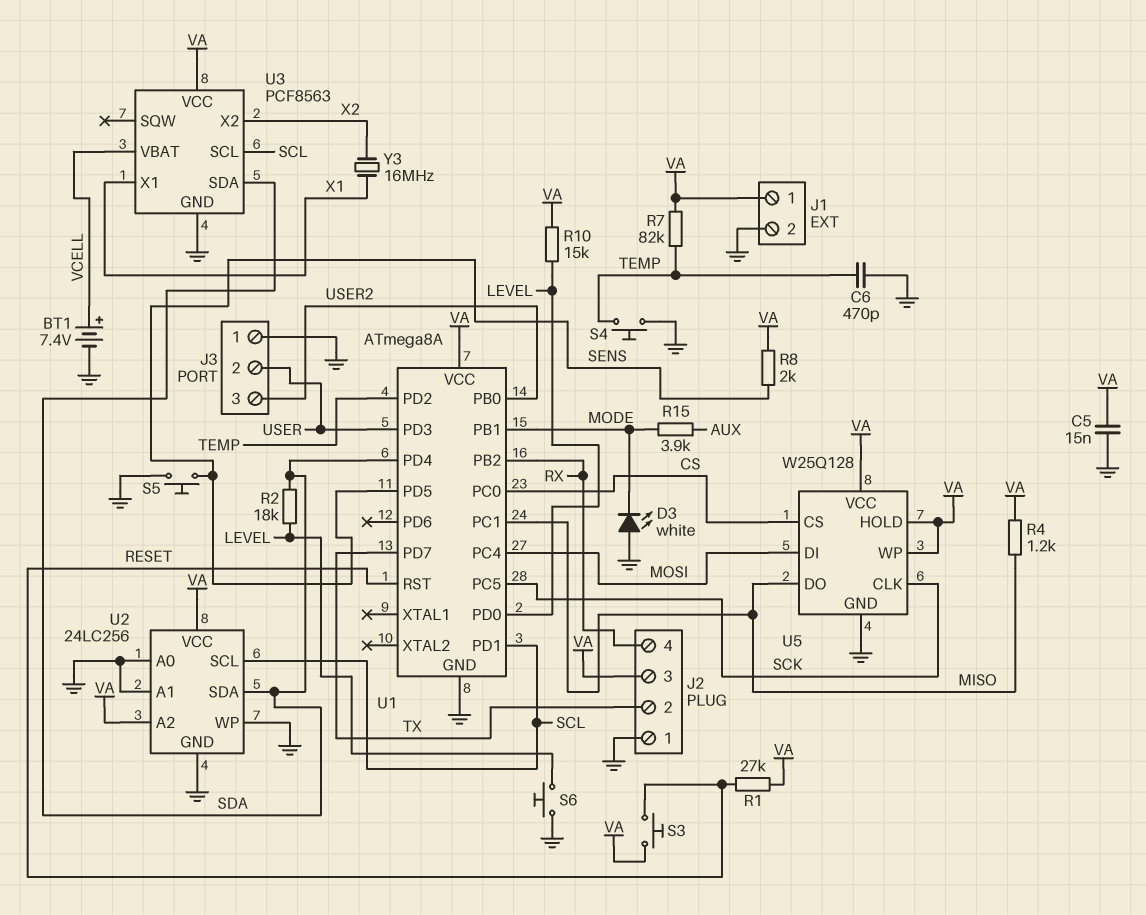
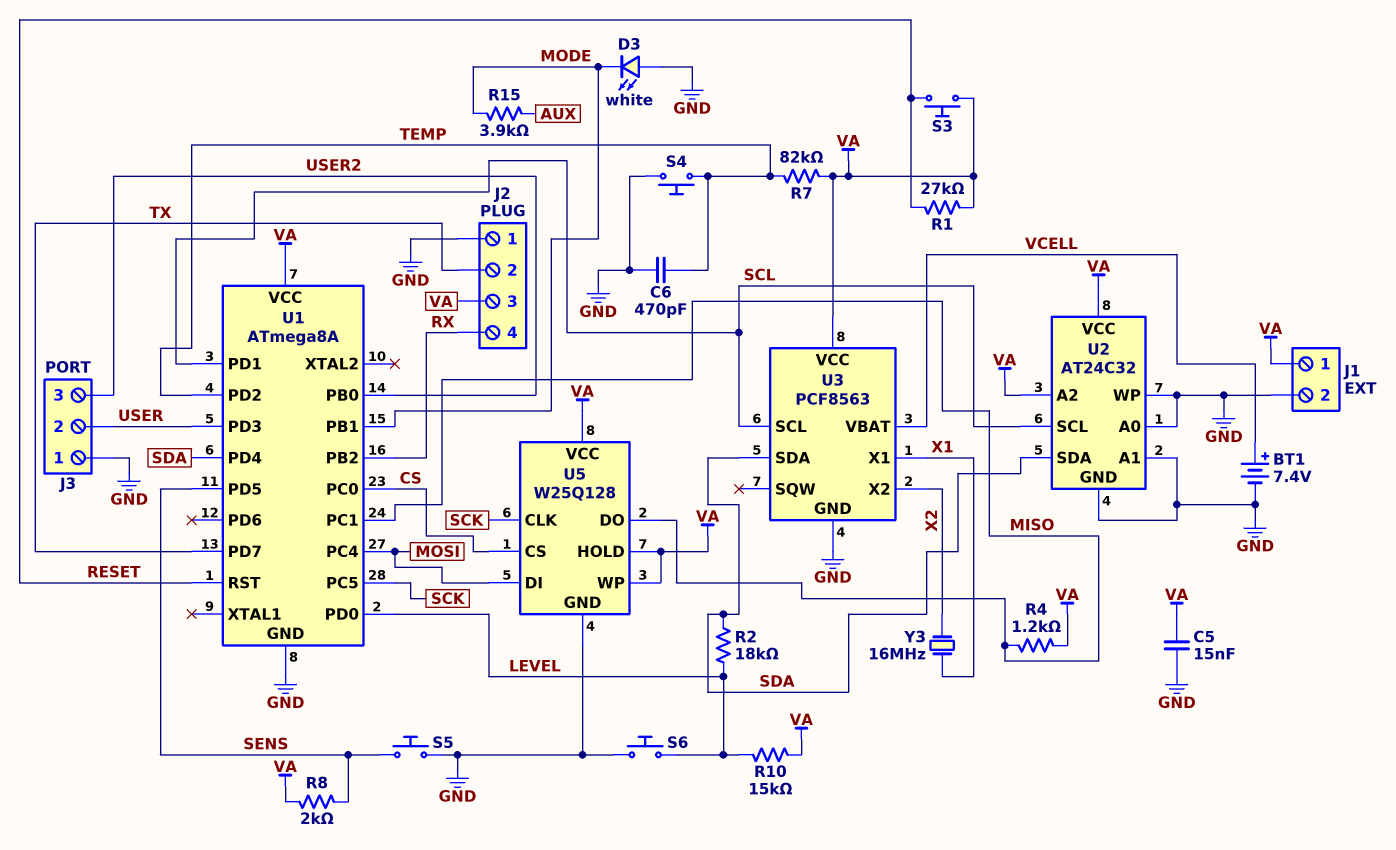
U2: 24LC256 -> AT24C32

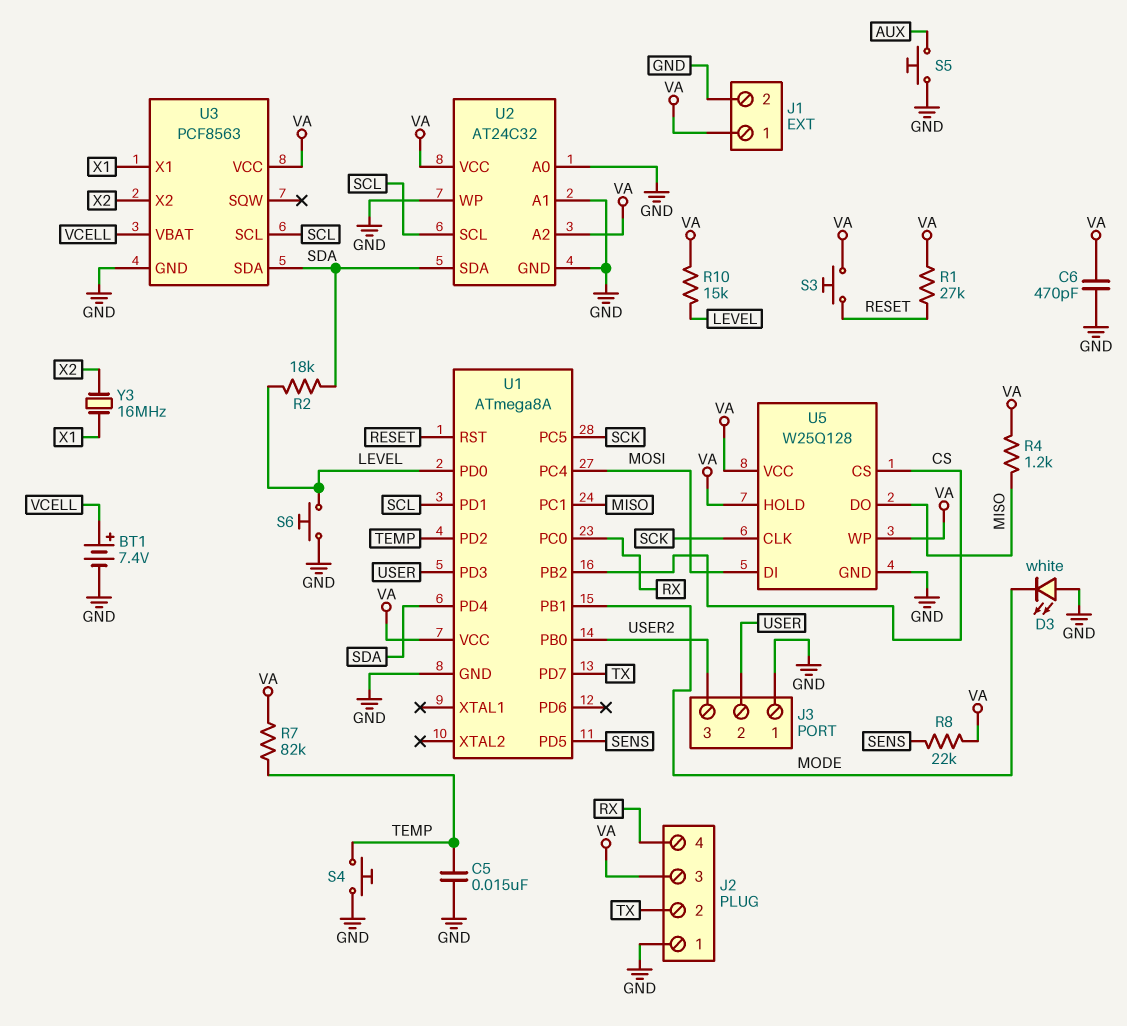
C5: 15nF (GND, VA) -> 15nF (GND, TEMP)
C6: 470pF (GND, TEMP) -> 470pF (GND, VA)
R8: 2k (SENS, VA) -> 22k (SENS, VA)
R15: 3.9k (AUX, MODE) -> none
S5: button (GND, SENS) -> button (AUX, GND)
U1 pin PB2: RX -> CS
U1 pin PC0: CS -> RX

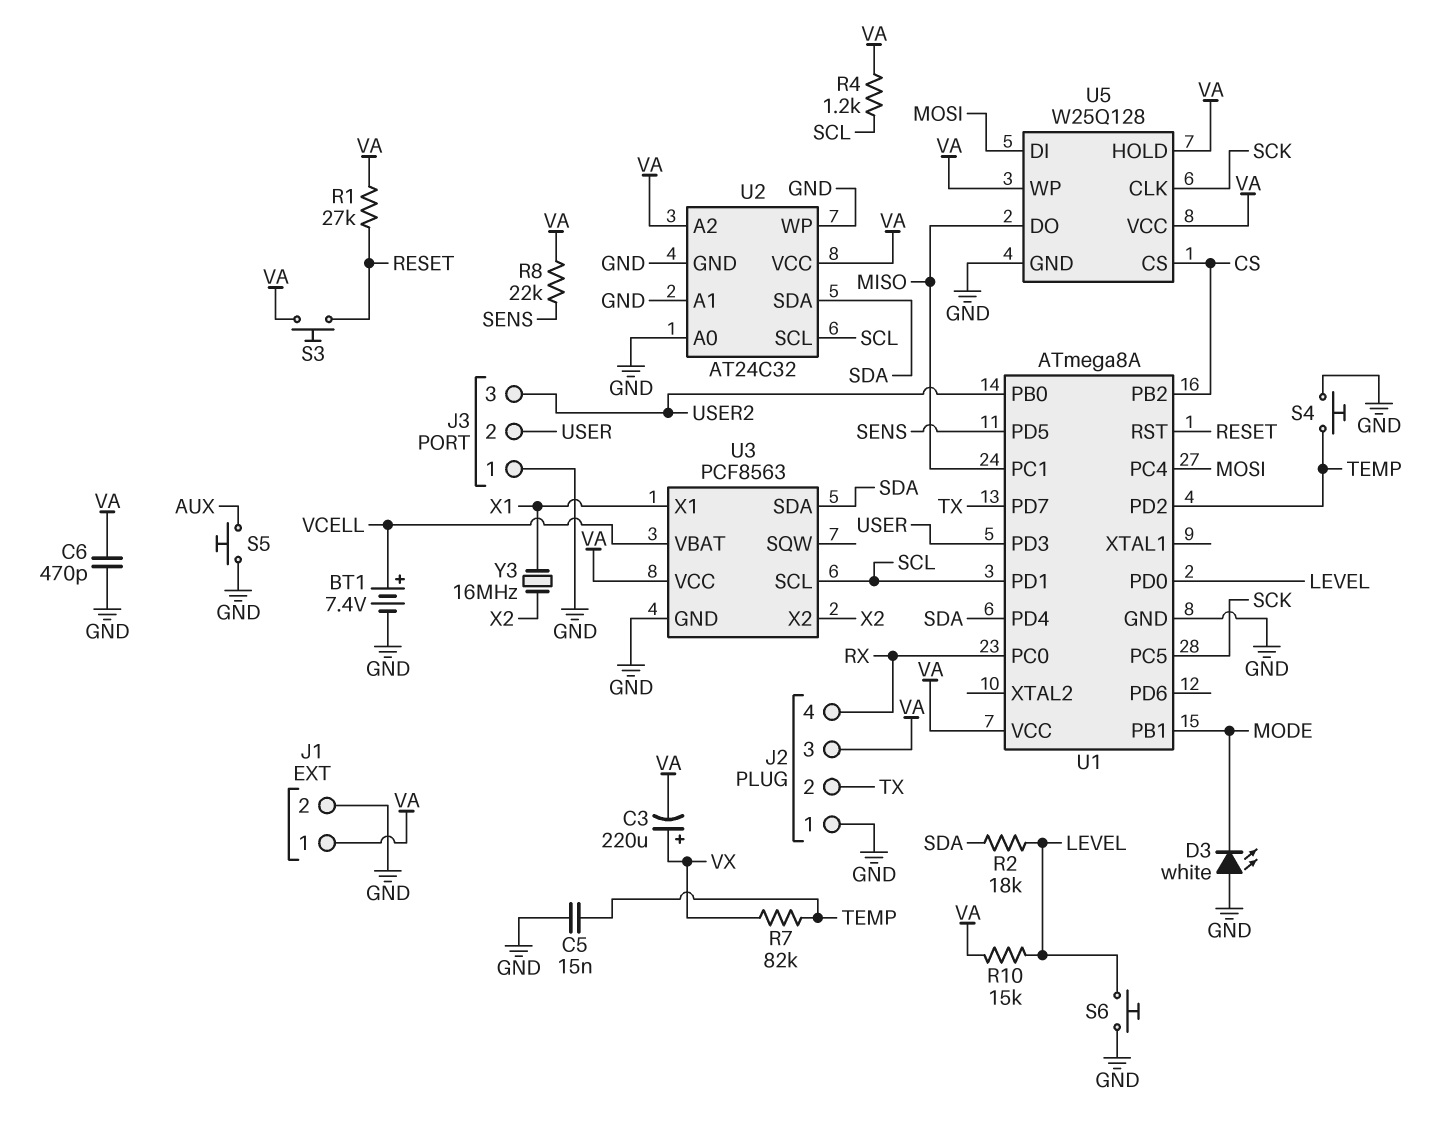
C3: none -> 220uF (plus VX, minus VA)
R4: 1.2k (MISO, VA) -> 1.2k (SCL, VA)
R7: 82k (TEMP, VA) -> 82k (TEMP, VX)

